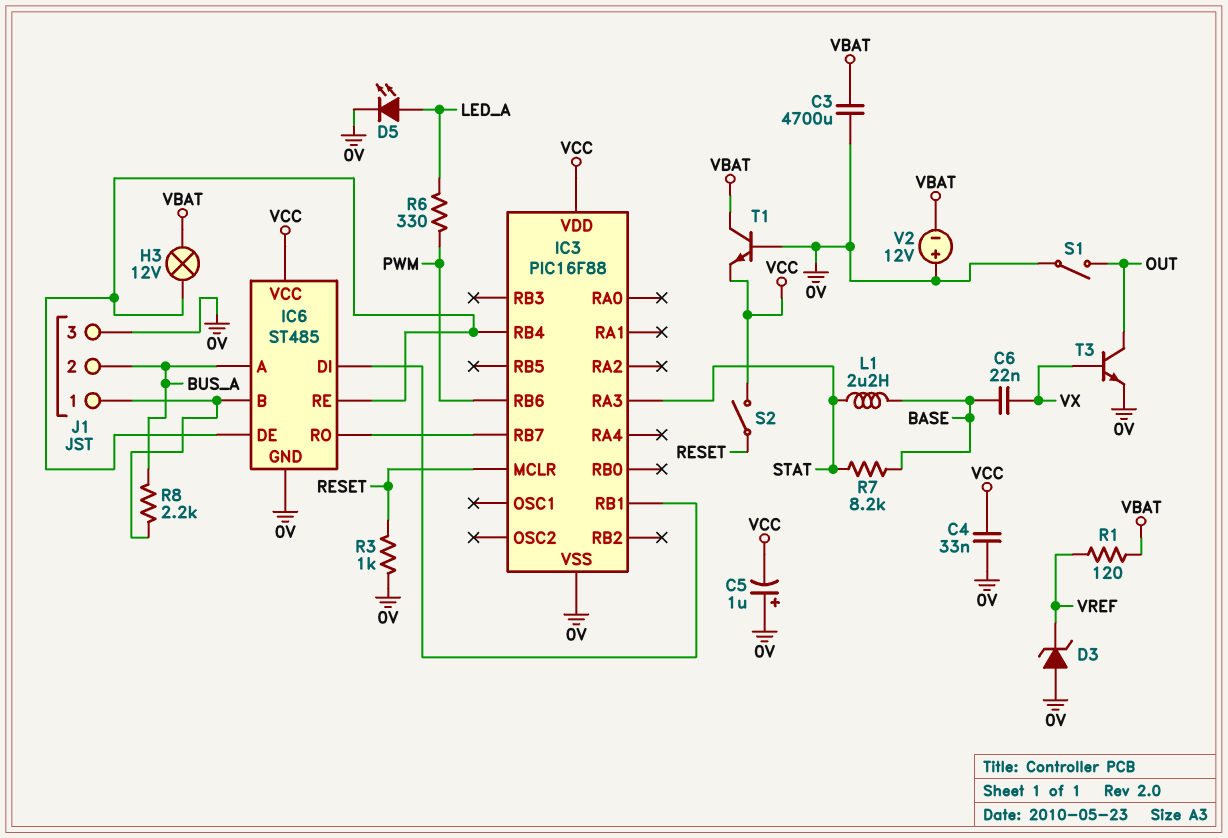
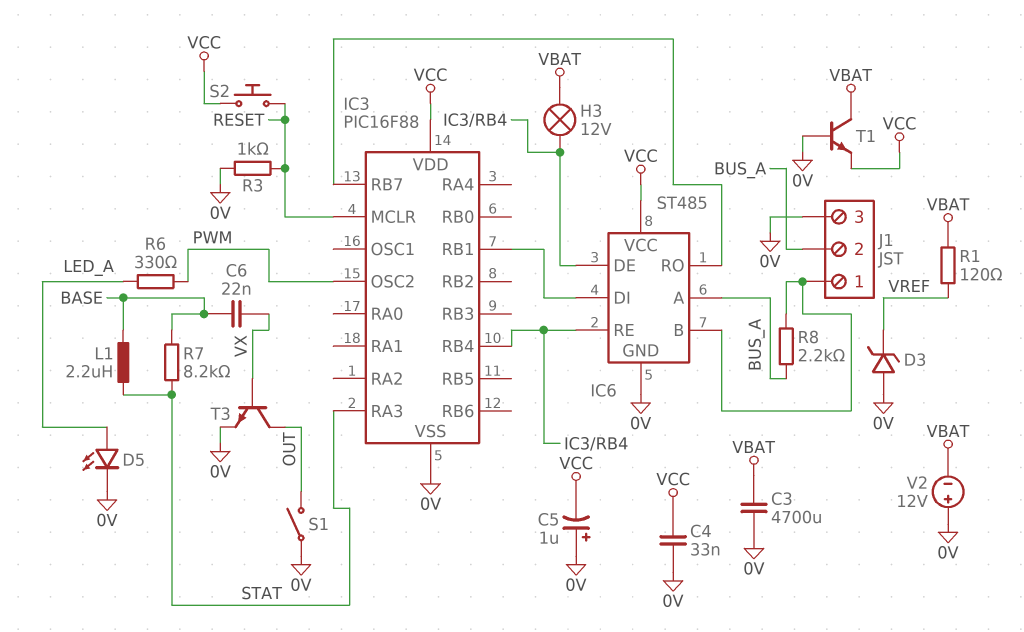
IC3 pin OSC2: none -> PWM
IC3 pin RB6: PWM -> none
S2: switch (RESET, VCC) -> button (RESET, VCC)

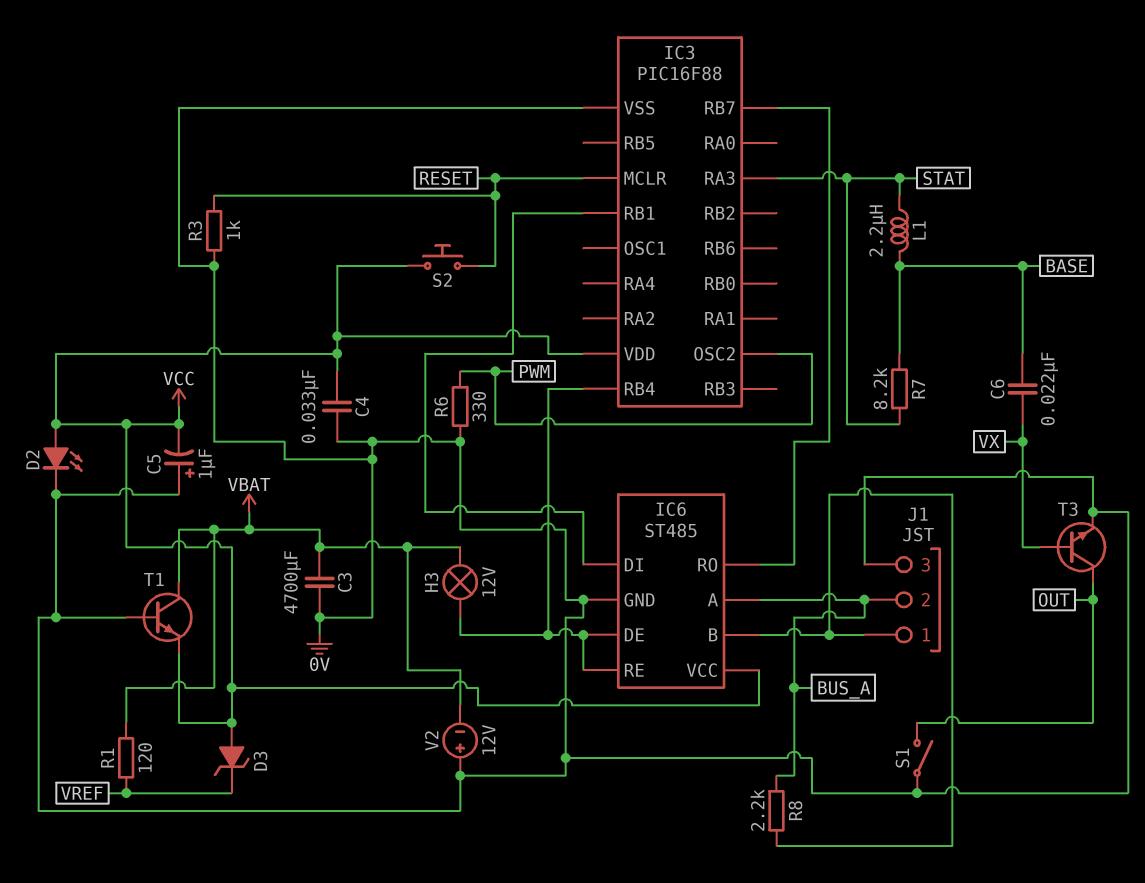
D2: none -> LED (A VCC, K 0V)
D3: zener (A 0V, K VREF) -> zener (A VCC, K VREF)
D5: LED (A LED_A, K 0V) -> none
R6: 330 (LED_A, PWM) -> 330 (0V, PWM)

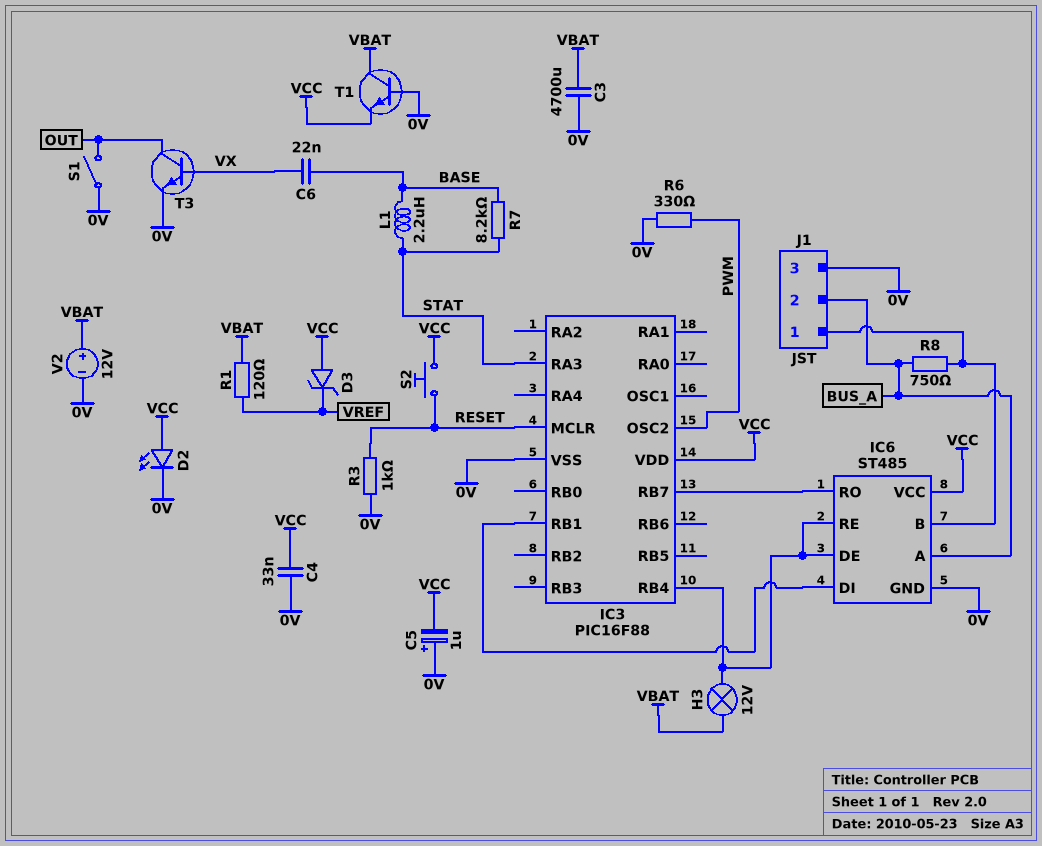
R8: 2.2k (BUS_A, IC6/B) -> 750 (BUS_A, IC6/B)
V2: 12V (plus 0V, minus VBAT) -> 12V (plus VBAT, minus 0V)

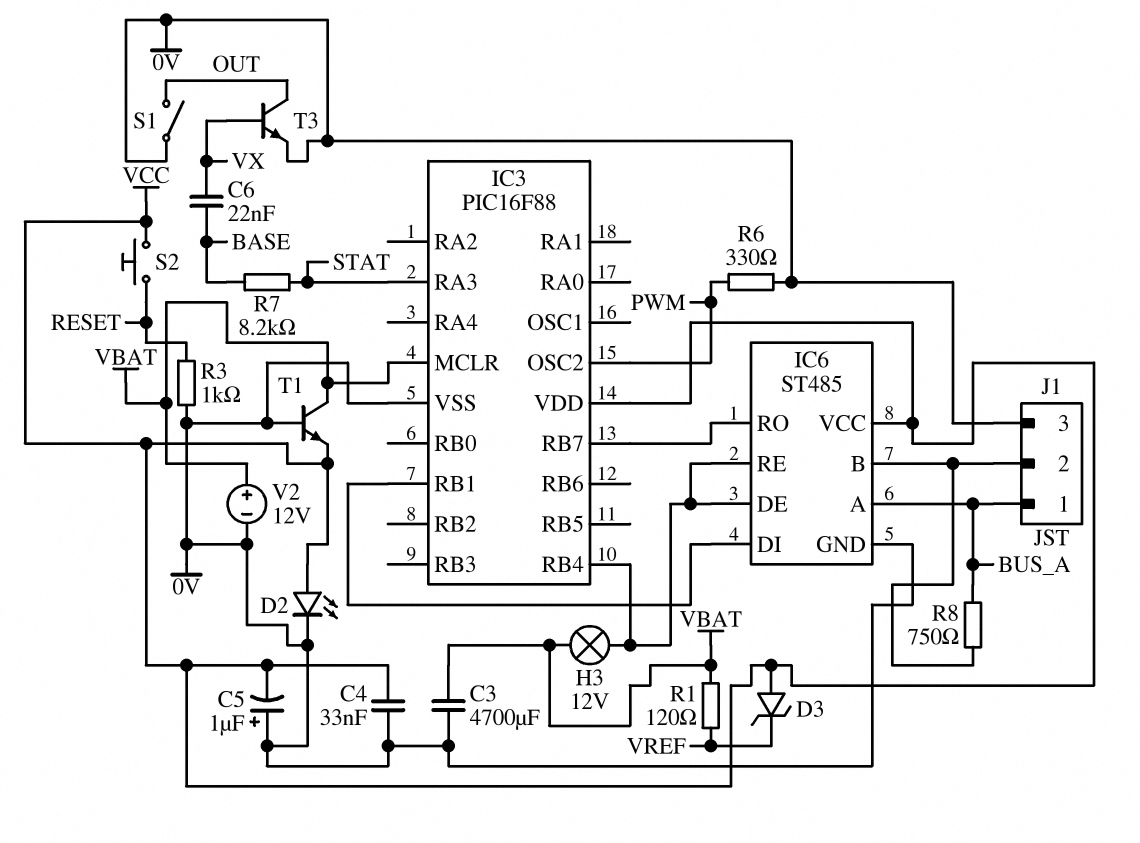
IC3 pin MCLR: RESET -> VBAT
J1 pin 1: IC6/B -> BUS_A
J1 pin 2: BUS_A -> IC6/B
L1: 2.2uH (BASE, STAT) -> none

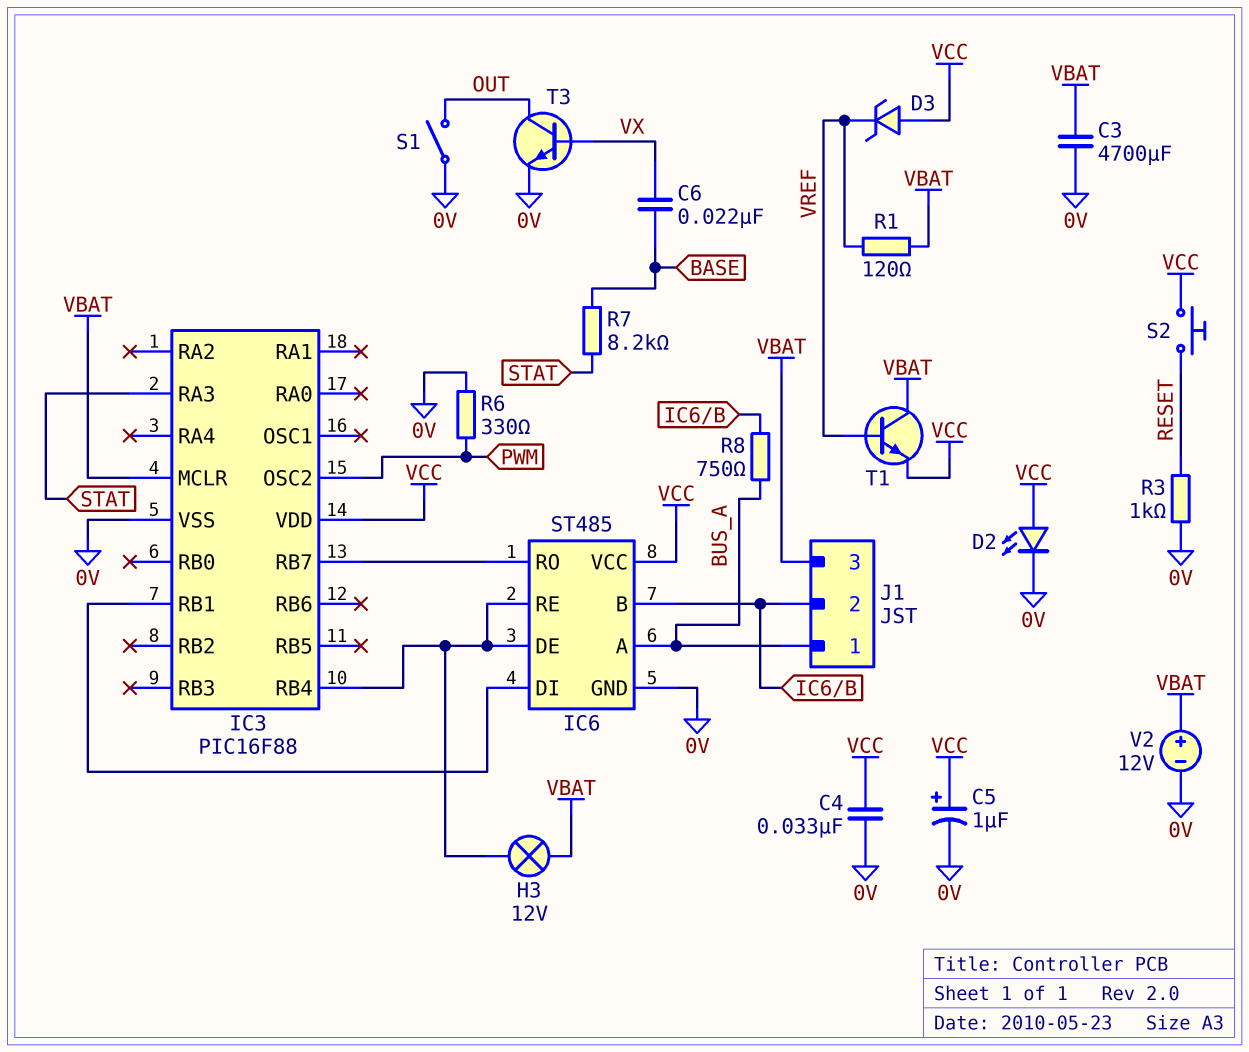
C5: 1uF (plus 0V, minus VCC) -> 1uF (plus VCC, minus 0V)
J1 pin 3: 0V -> VBAT
T1: NPN (B 0V, C VBAT, E VCC) -> NPN (B VREF, C VBAT, E VCC)

